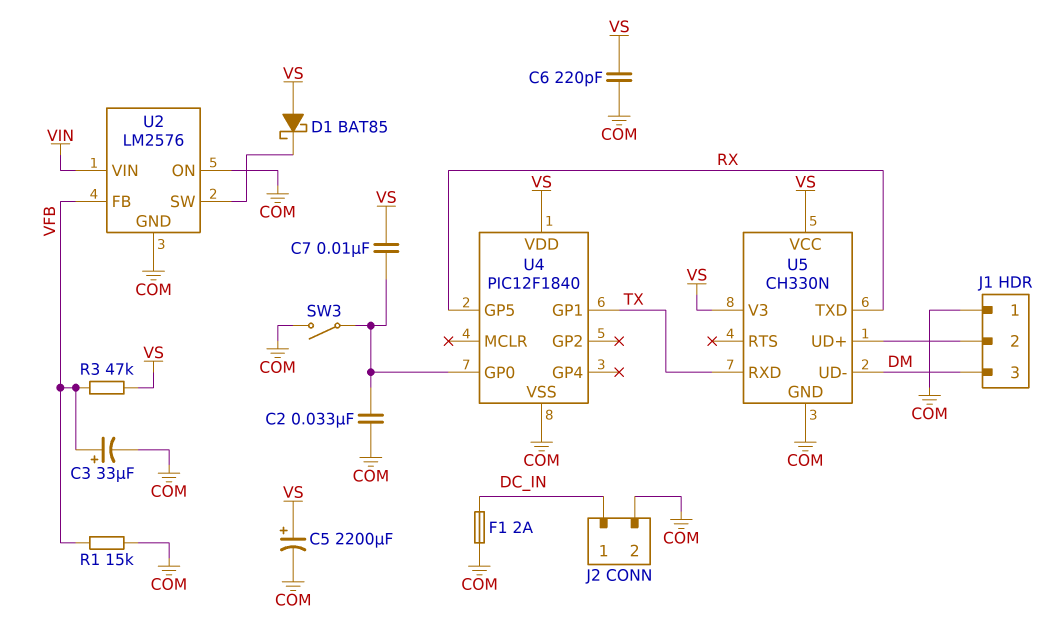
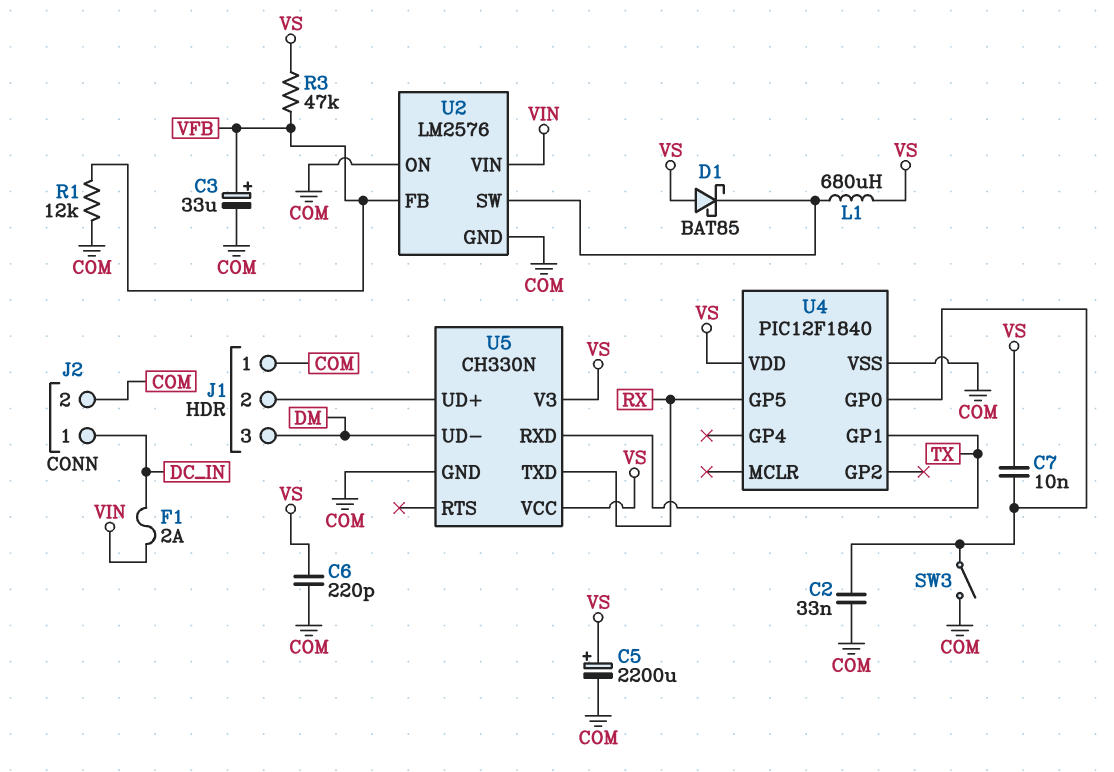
F1: 2A (COM, DC_IN) -> 2A (DC_IN, VIN)
L1: none -> 680uH (U2/SW, VS)
R1: 15k (COM, VFB) -> 12k (COM, VFB)

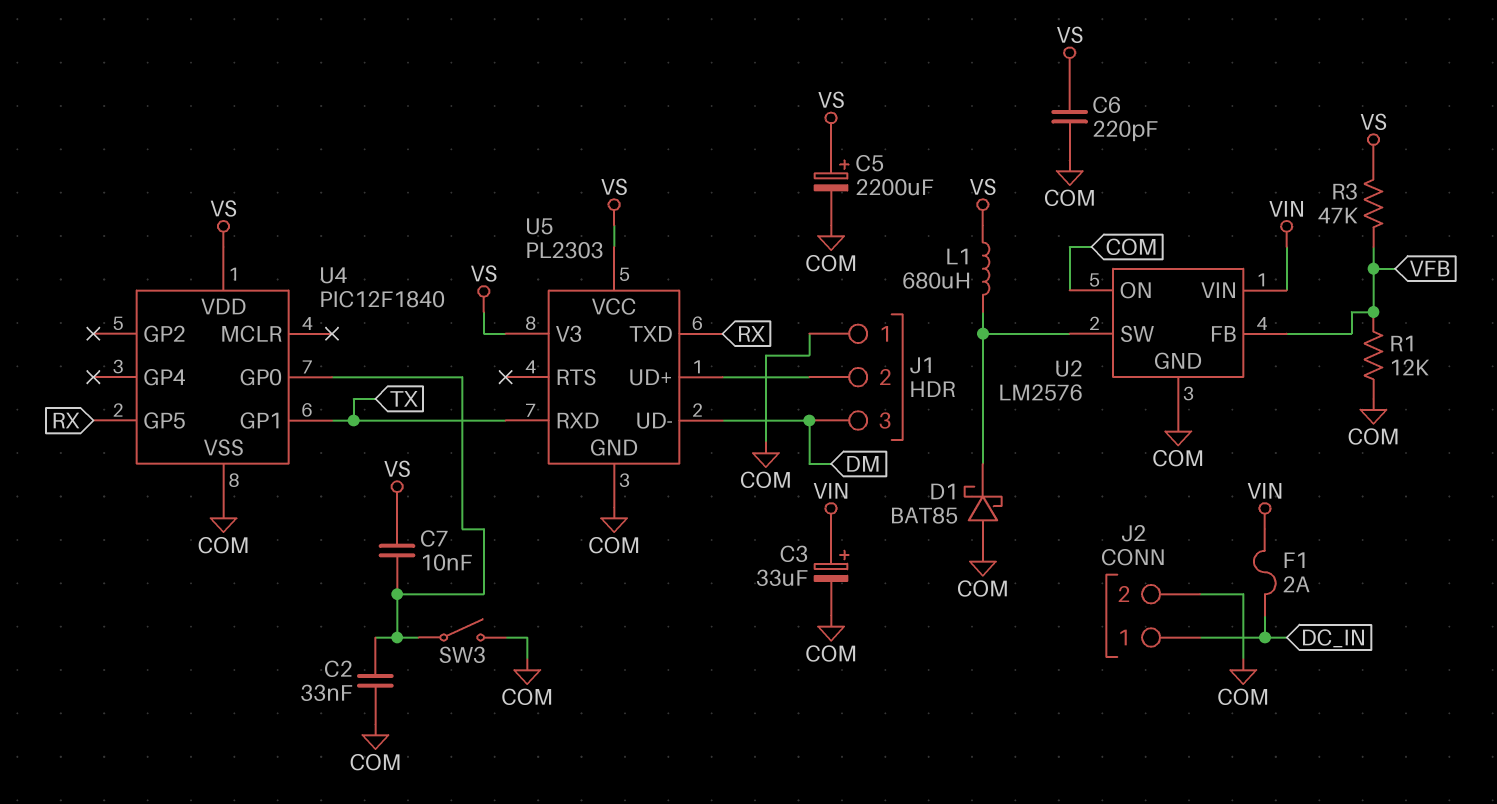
C3: 33uF (plus VFB, minus COM) -> 33uF (plus VIN, minus COM)
D1: schottky BAT85 (A VS, K U2/SW) -> schottky BAT85 (A COM, K U2/SW)
U5: CH330N -> PL2303

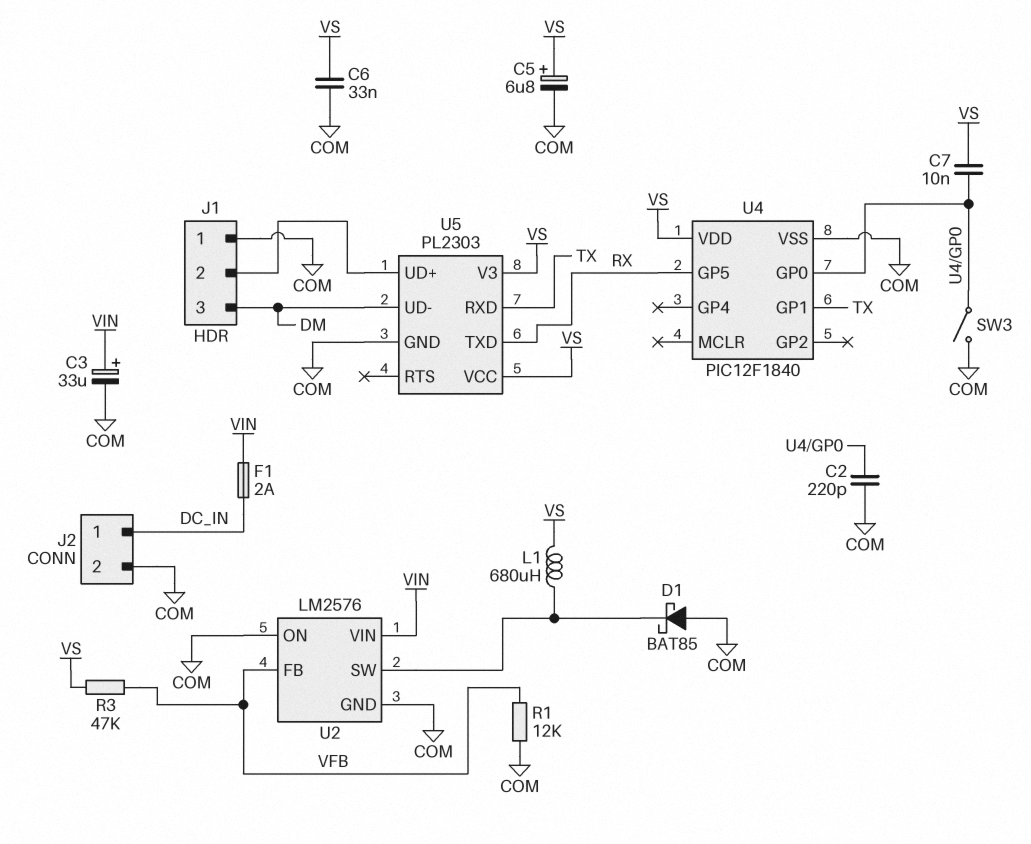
C2: 33nF (COM, U4/GP0) -> 220pF (COM, U4/GP0)
C5: 2200uF (plus VS, minus COM) -> 6.8uF (plus VS, minus COM)
C6: 220pF (COM, VS) -> 33nF (COM, VS)

